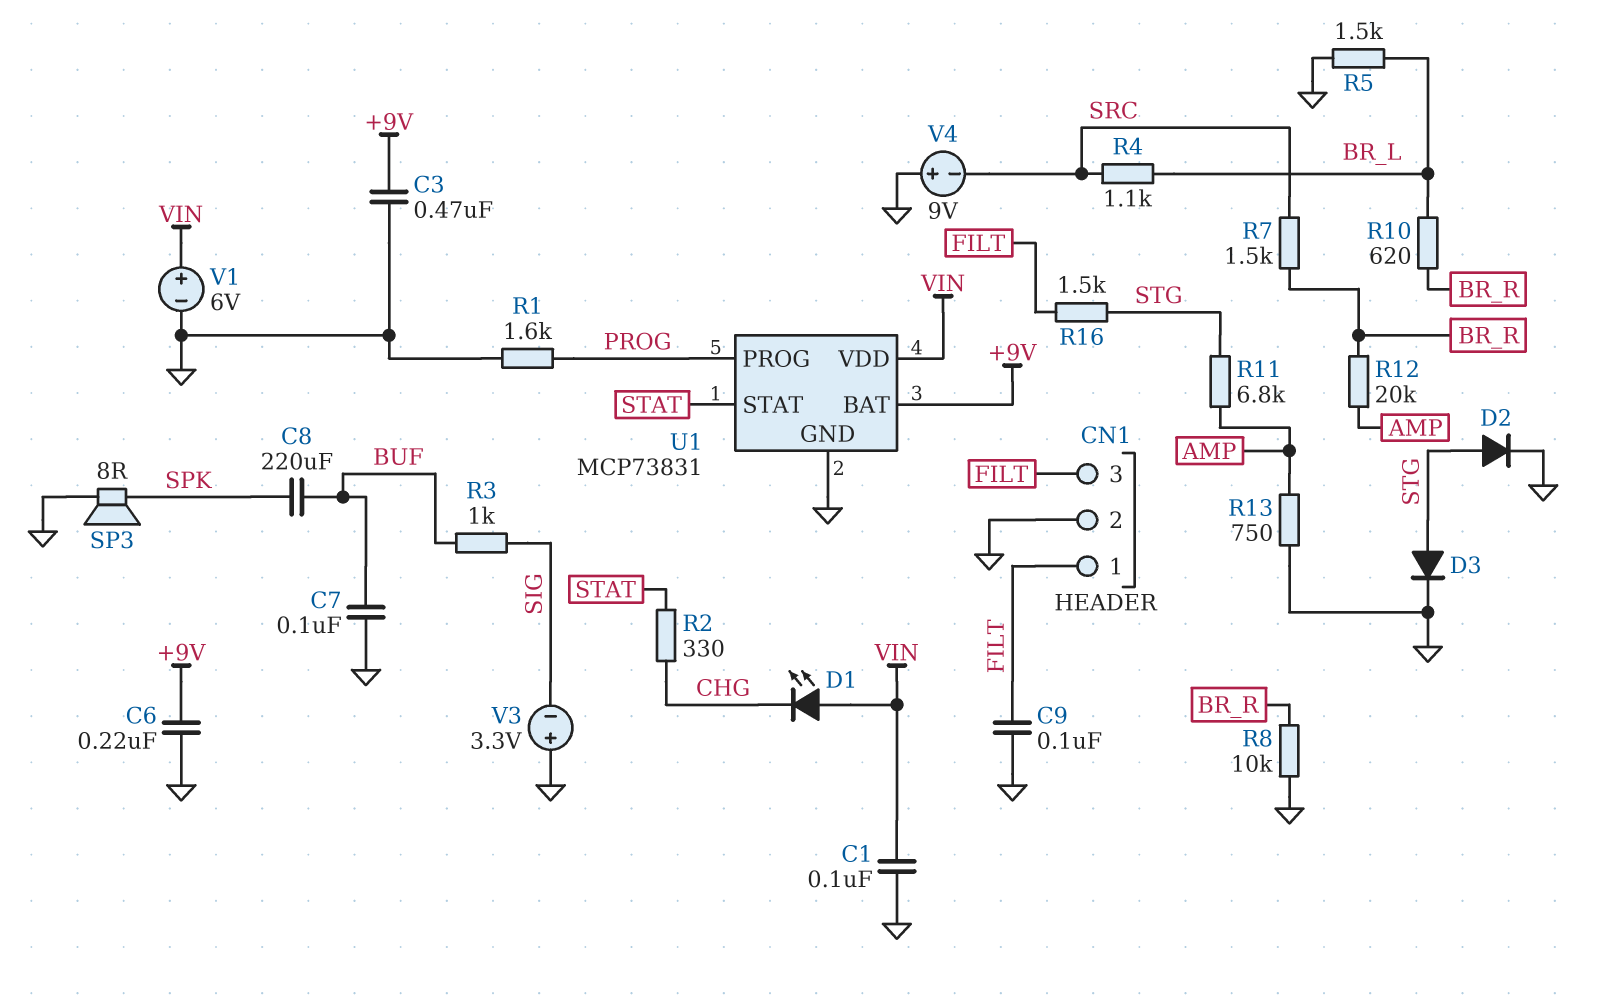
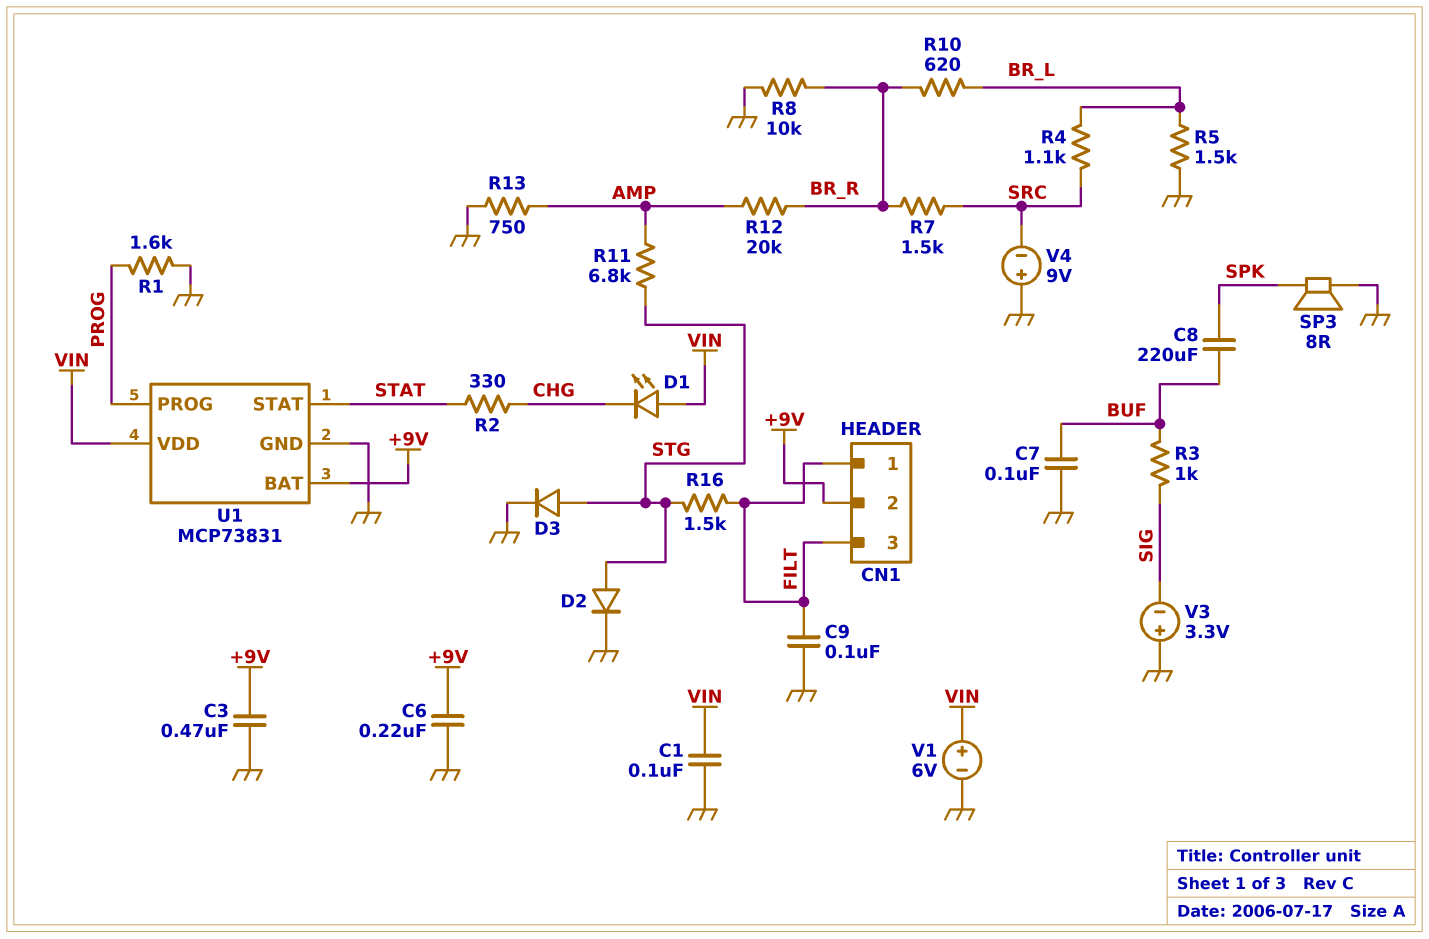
CN1 pin 2: GND -> +9V

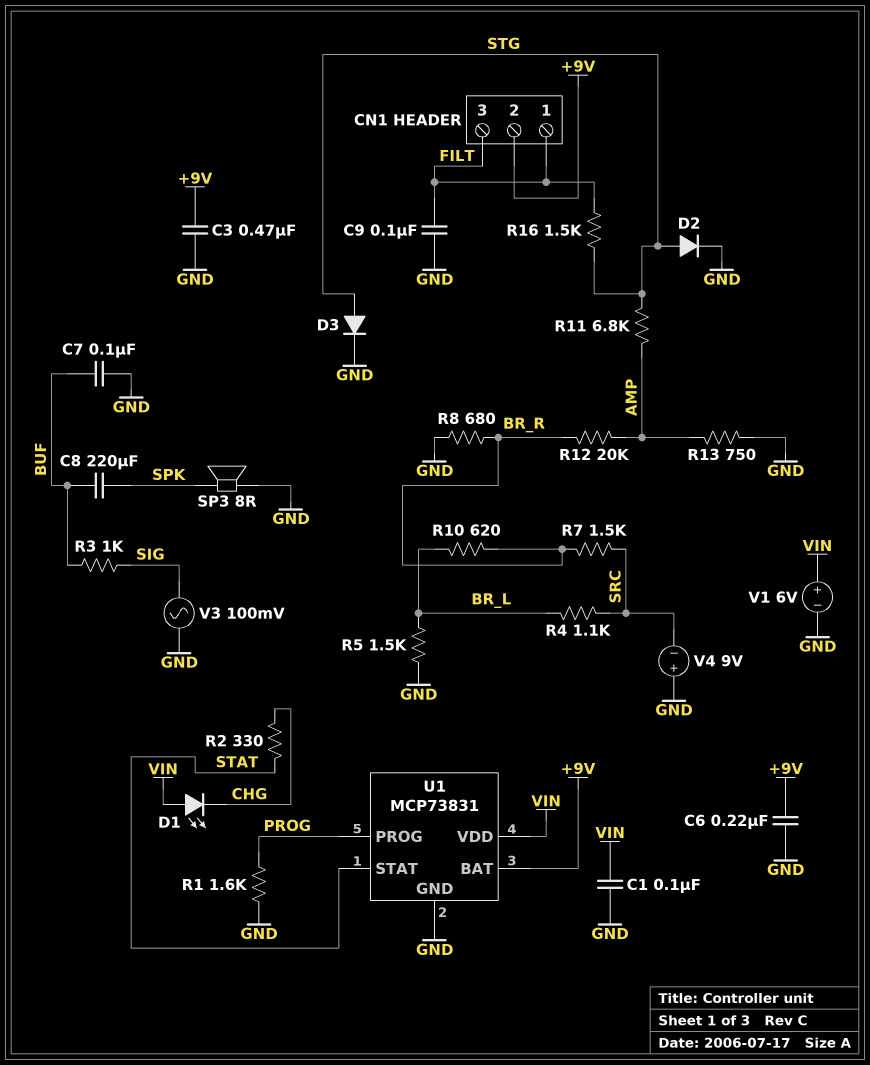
R8: 10k (BR_R, GND) -> 680 (BR_R, GND)
V3: 3.3V (plus GND, minus SIG) -> AC 100mV (GND, SIG)

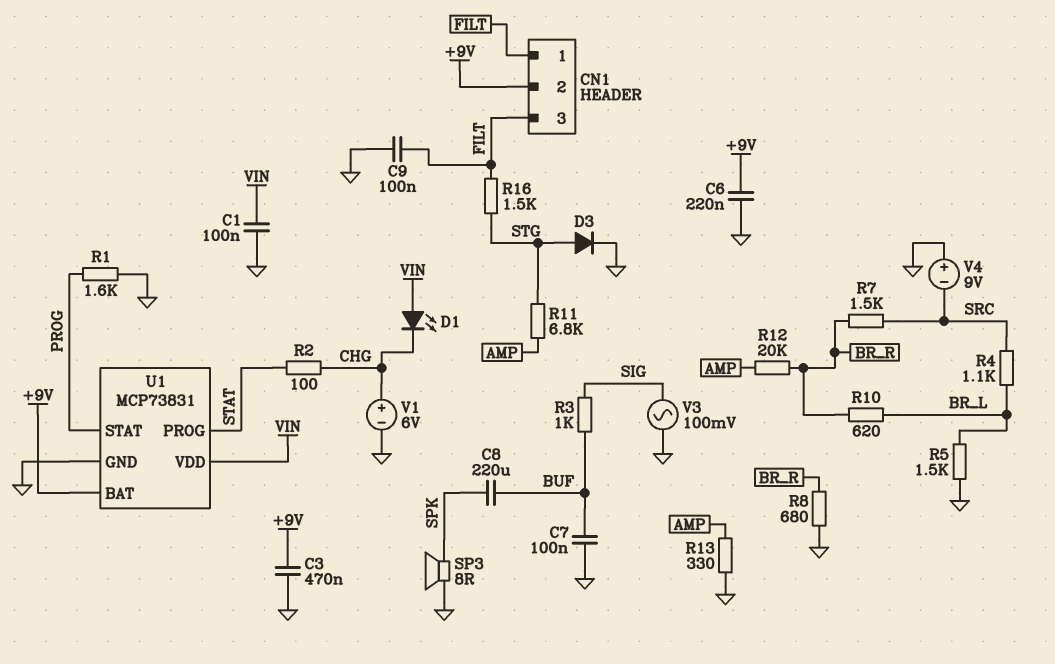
D2: diode (A STG, K GND) -> none
R2: 330 (CHG, STAT) -> 100 (CHG, STAT)
R13: 750 (AMP, GND) -> 330 (AMP, GND)
U1 pin PROG: PROG -> STAT
U1 pin STAT: STAT -> PROG
V1: 6V (plus VIN, minus GND) -> 6V (plus CHG, minus GND)

